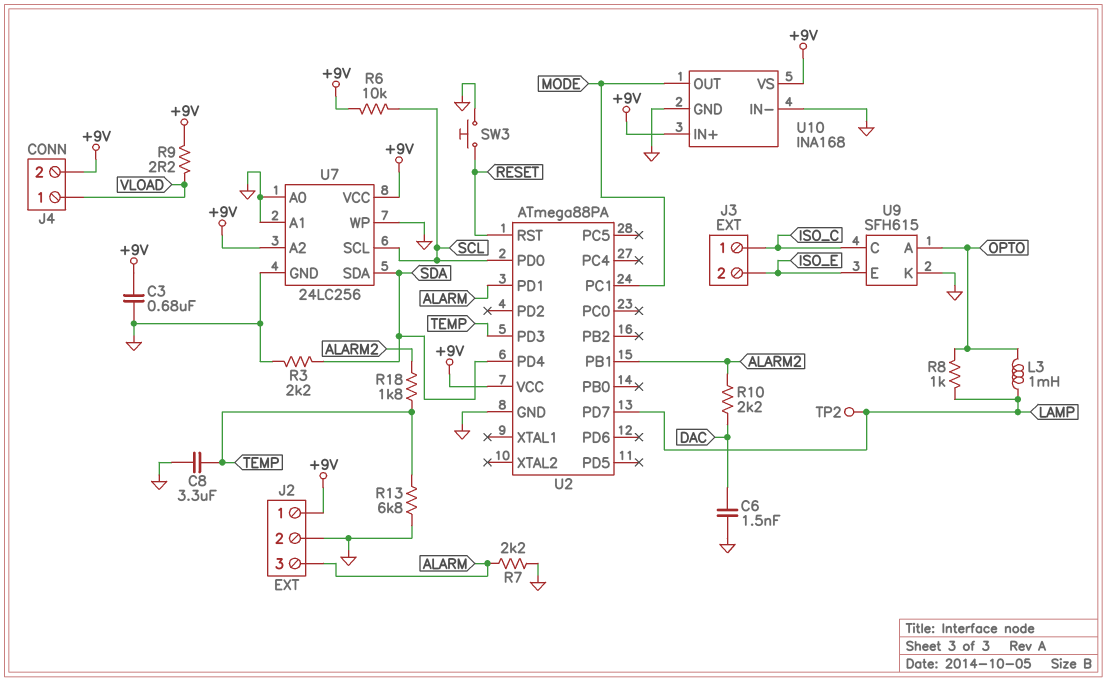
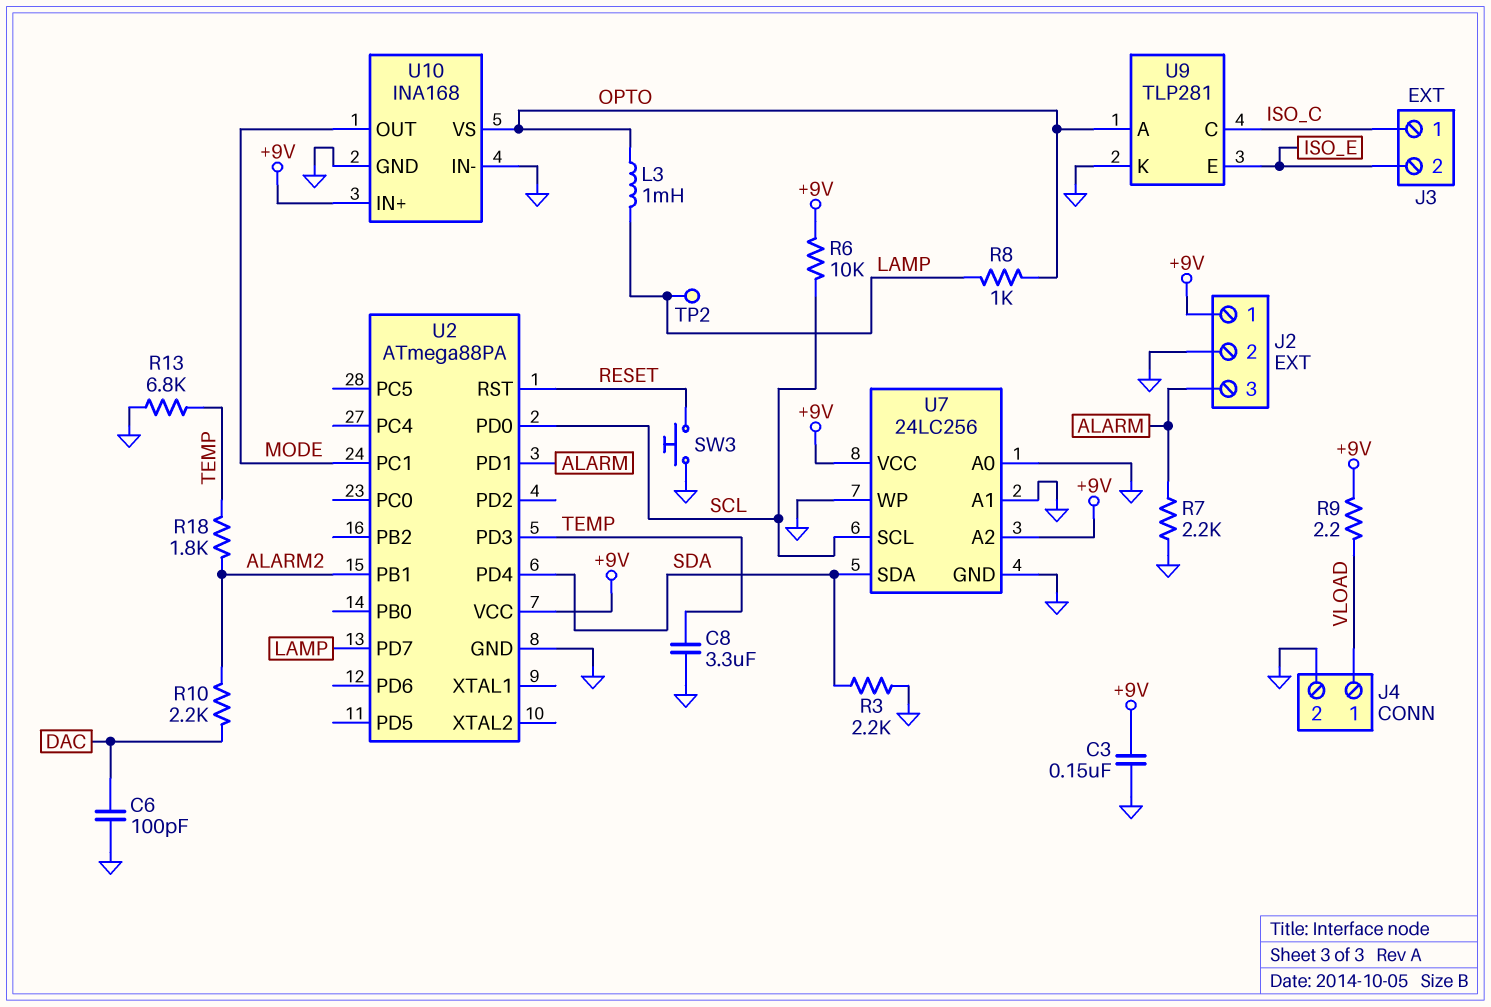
C3: 680nF (+9V, GND) -> 150nF (+9V, GND)
C6: 1.5nF (DAC, GND) -> 100pF (DAC, GND)
J4 pin 2: +9V -> GND
U9: SFH615 -> TLP281
U10 pin VS: +9V -> OPTO

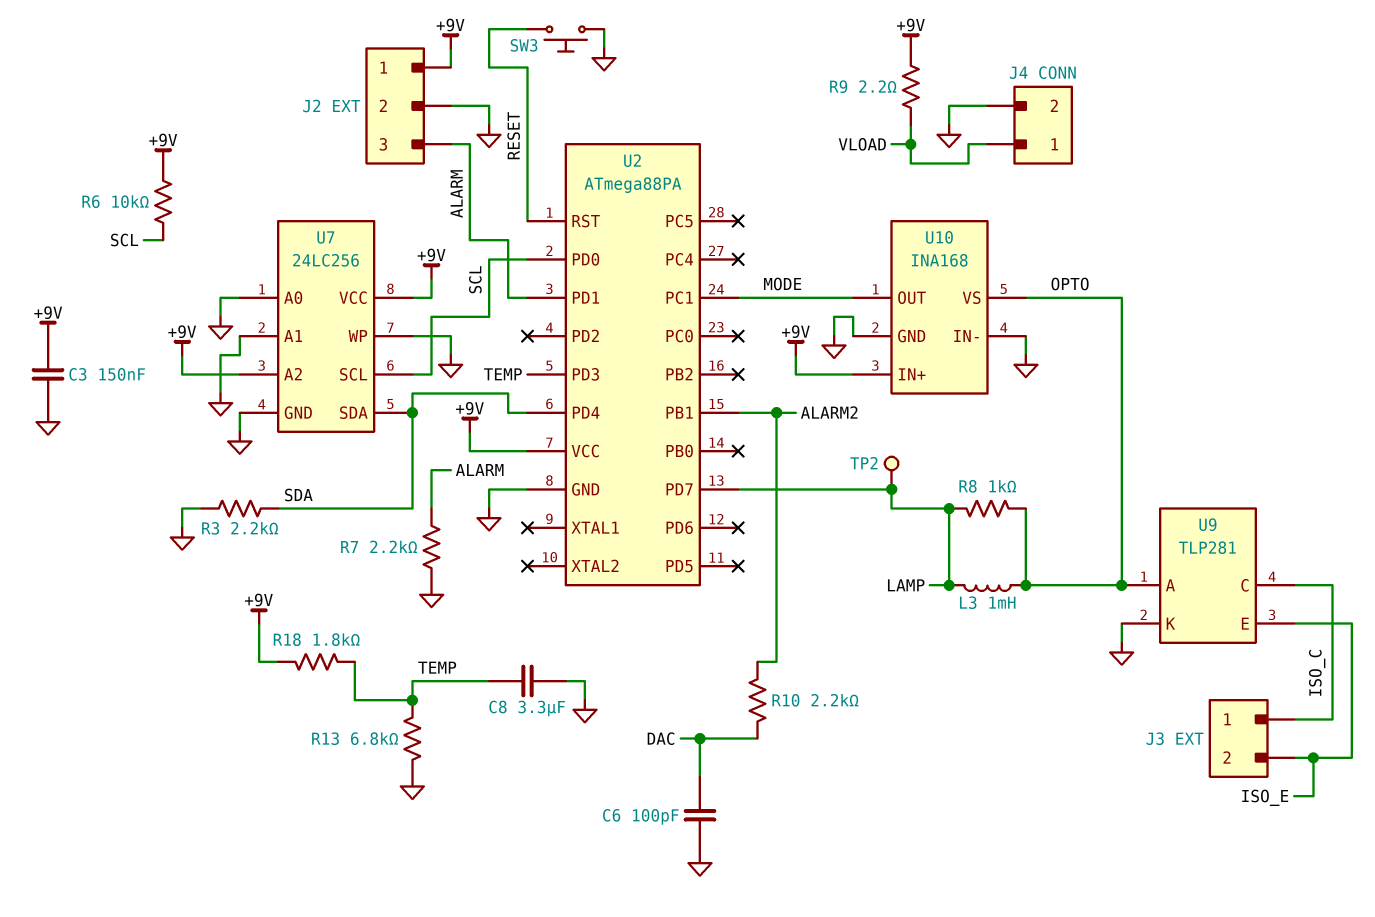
R18: 1.8k (ALARM2, TEMP) -> 1.8k (+9V, TEMP)

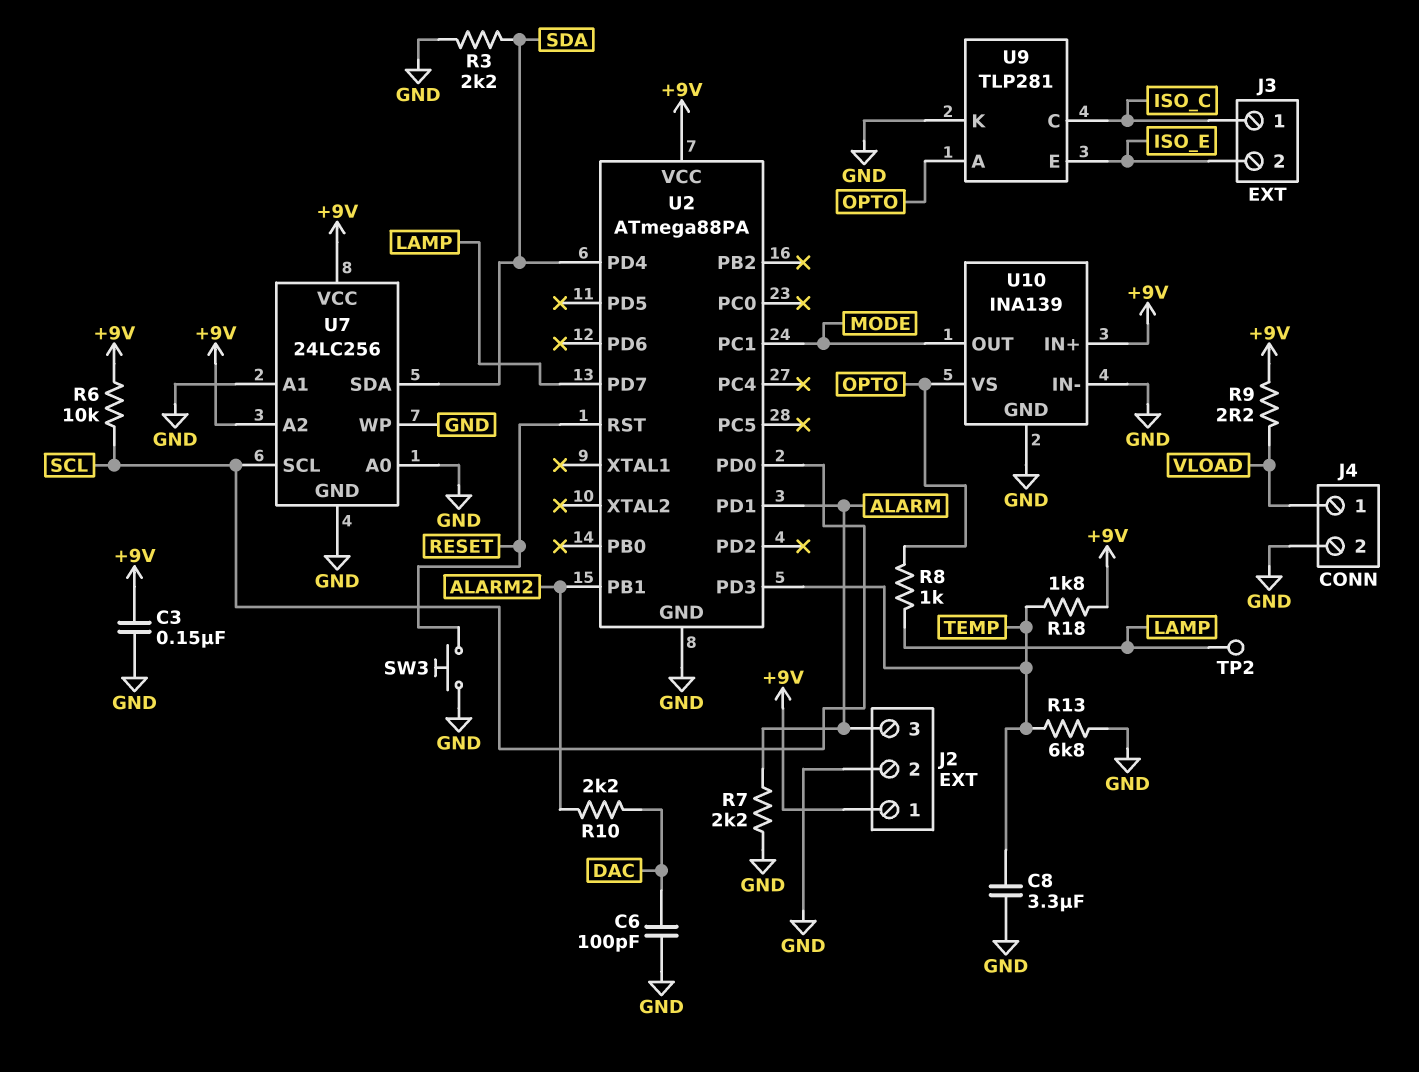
L3: 1mH (LAMP, OPTO) -> none
U10: INA168 -> INA139

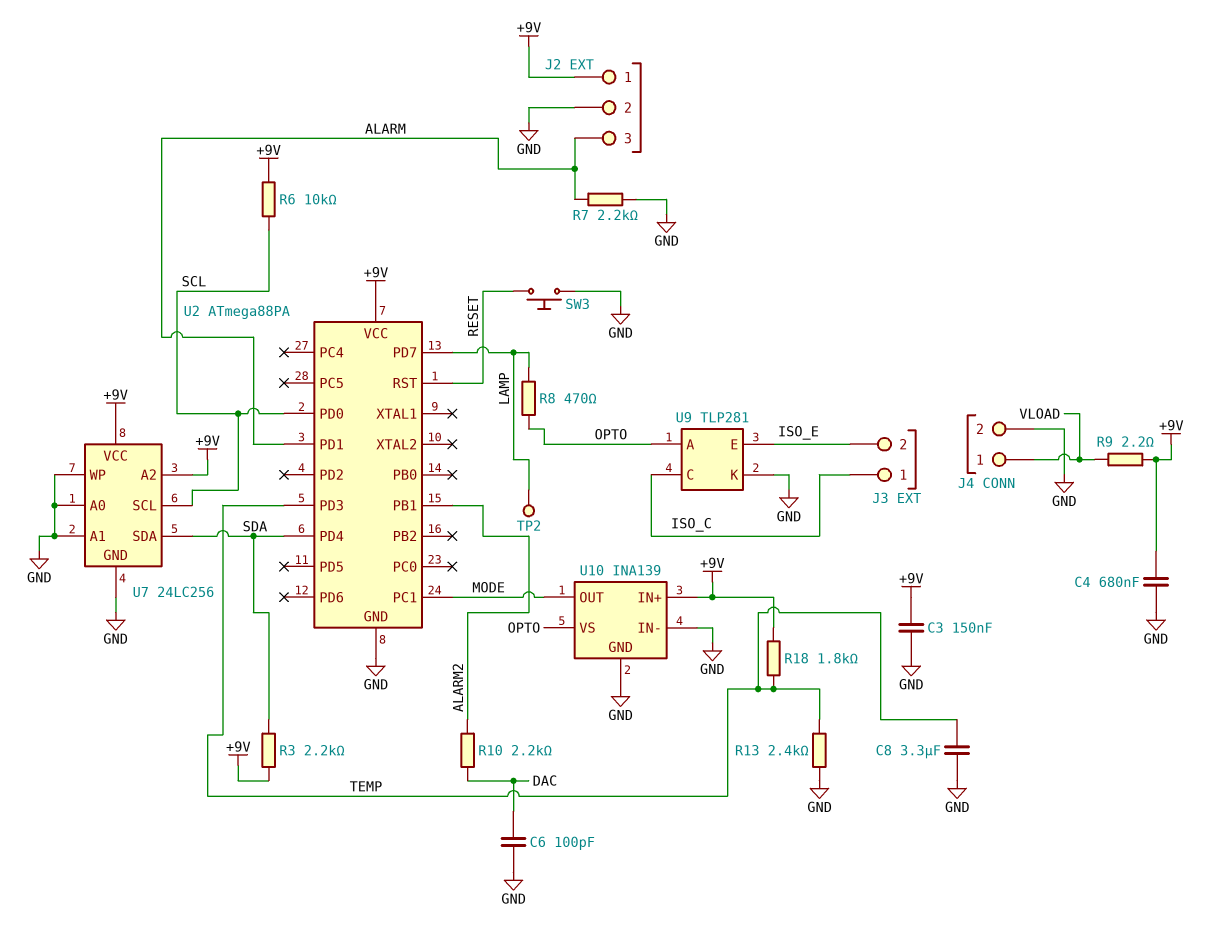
C4: none -> 680nF (+9V, GND)
R3: 2.2k (GND, SDA) -> 2.2k (+9V, SDA)
R8: 1k (LAMP, OPTO) -> 470 (LAMP, OPTO)
R13: 6.8k (GND, TEMP) -> 2.4k (GND, TEMP)

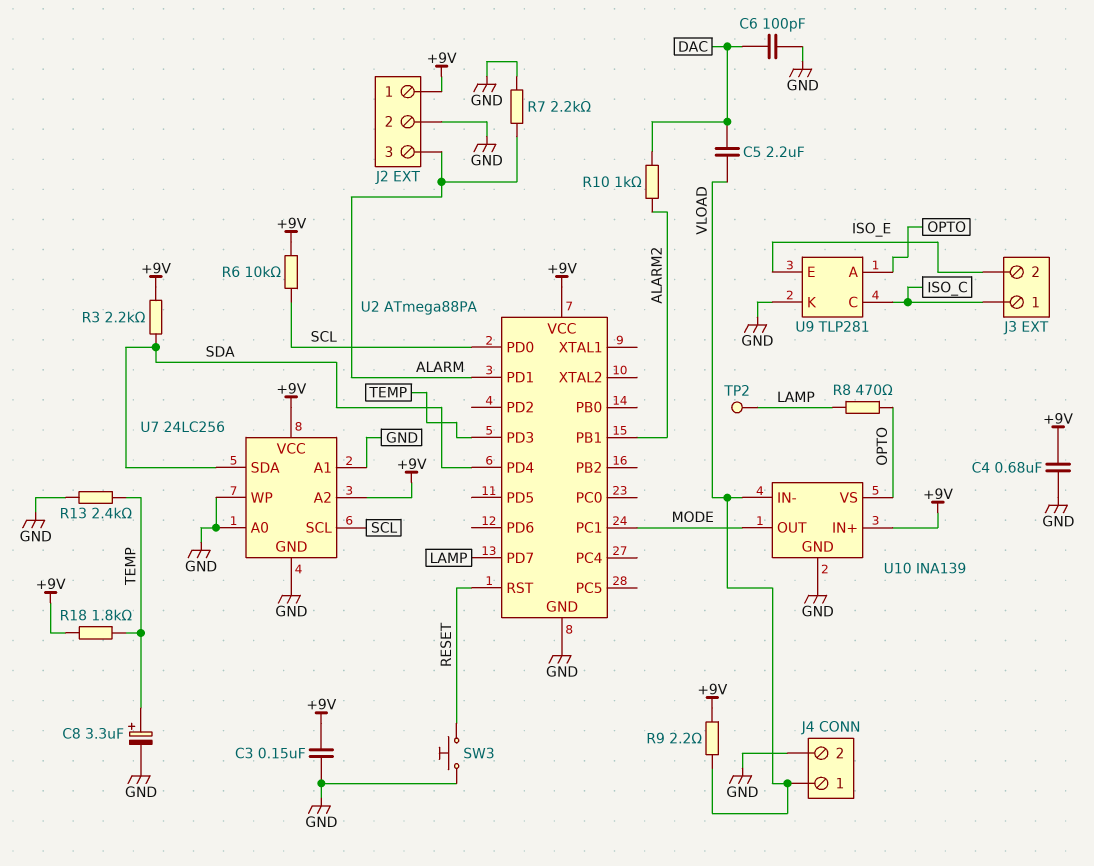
C5: none -> 2.2uF (DAC, VLOAD)
C8: 3.3uF (GND, TEMP) -> 3.3uF (plus TEMP, minus GND)
R10: 2.2k (ALARM2, DAC) -> 1k (ALARM2, DAC)
U10 pin IN-: GND -> VLOAD

